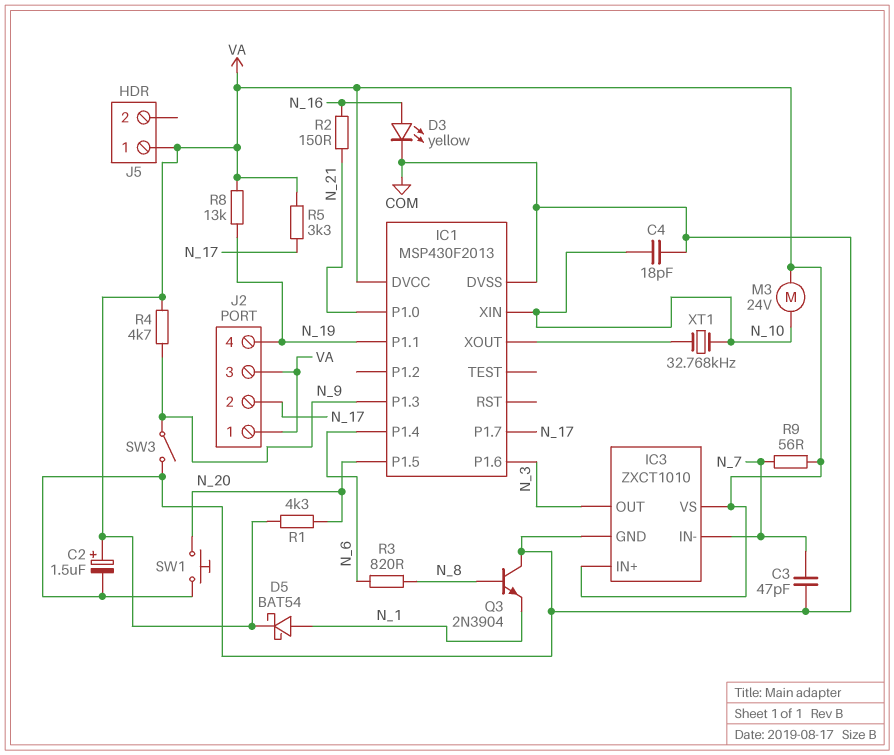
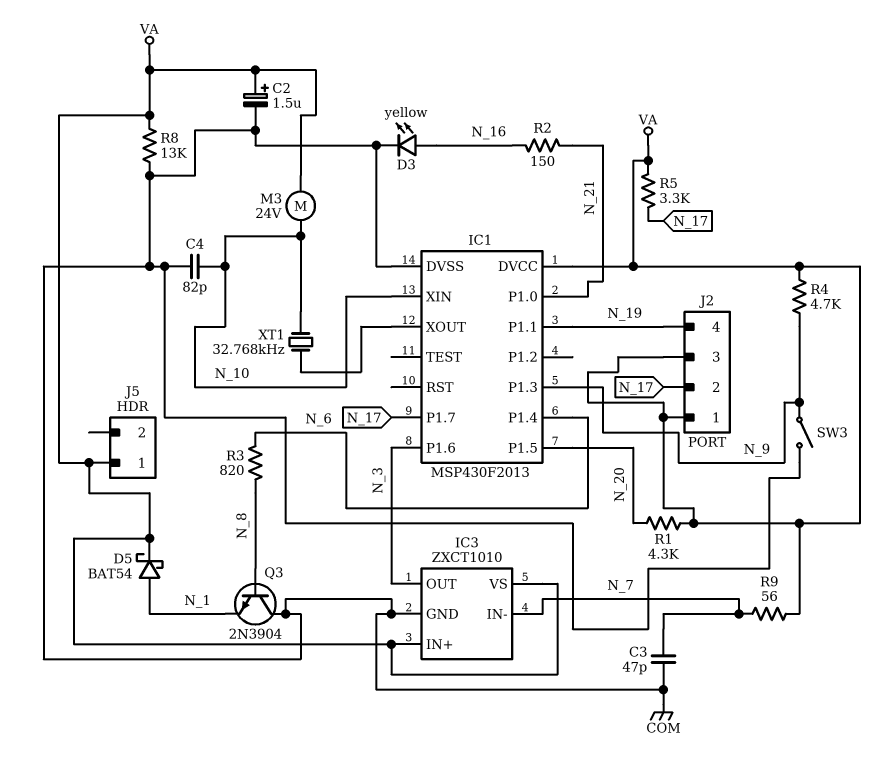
C4: 18pF (COM, N_10) -> 82pF (COM, N_10)
R8: 13k (N_19, VA) -> 13k (COM, VA)
SW1: button (COM, N_20) -> none

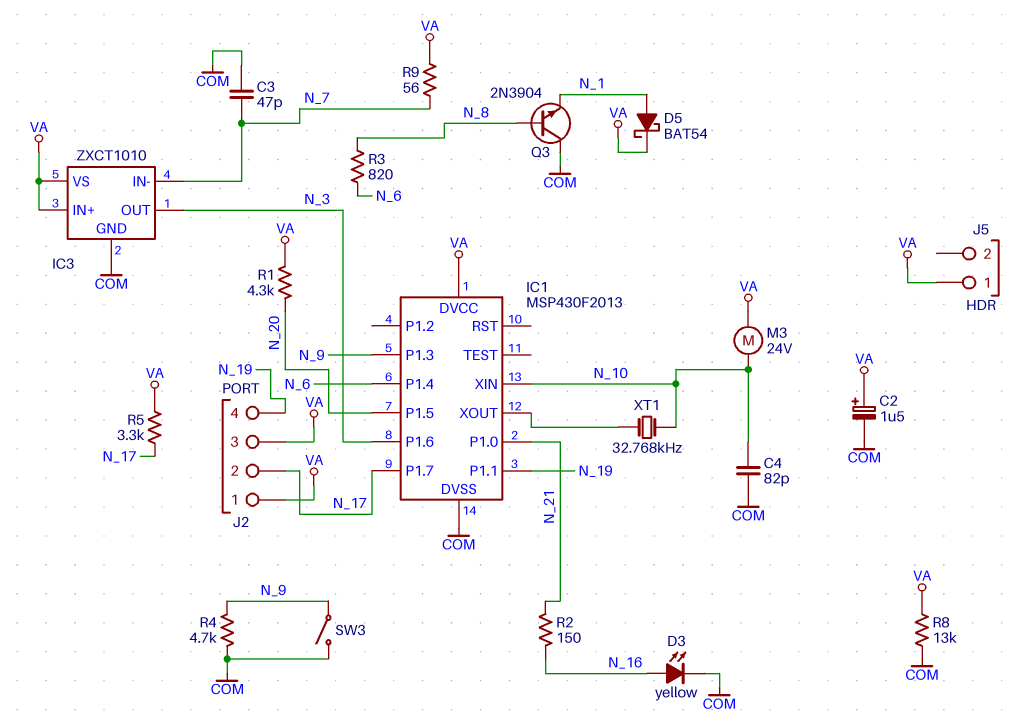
R4: 4.7k (N_9, VA) -> 4.7k (COM, N_9)

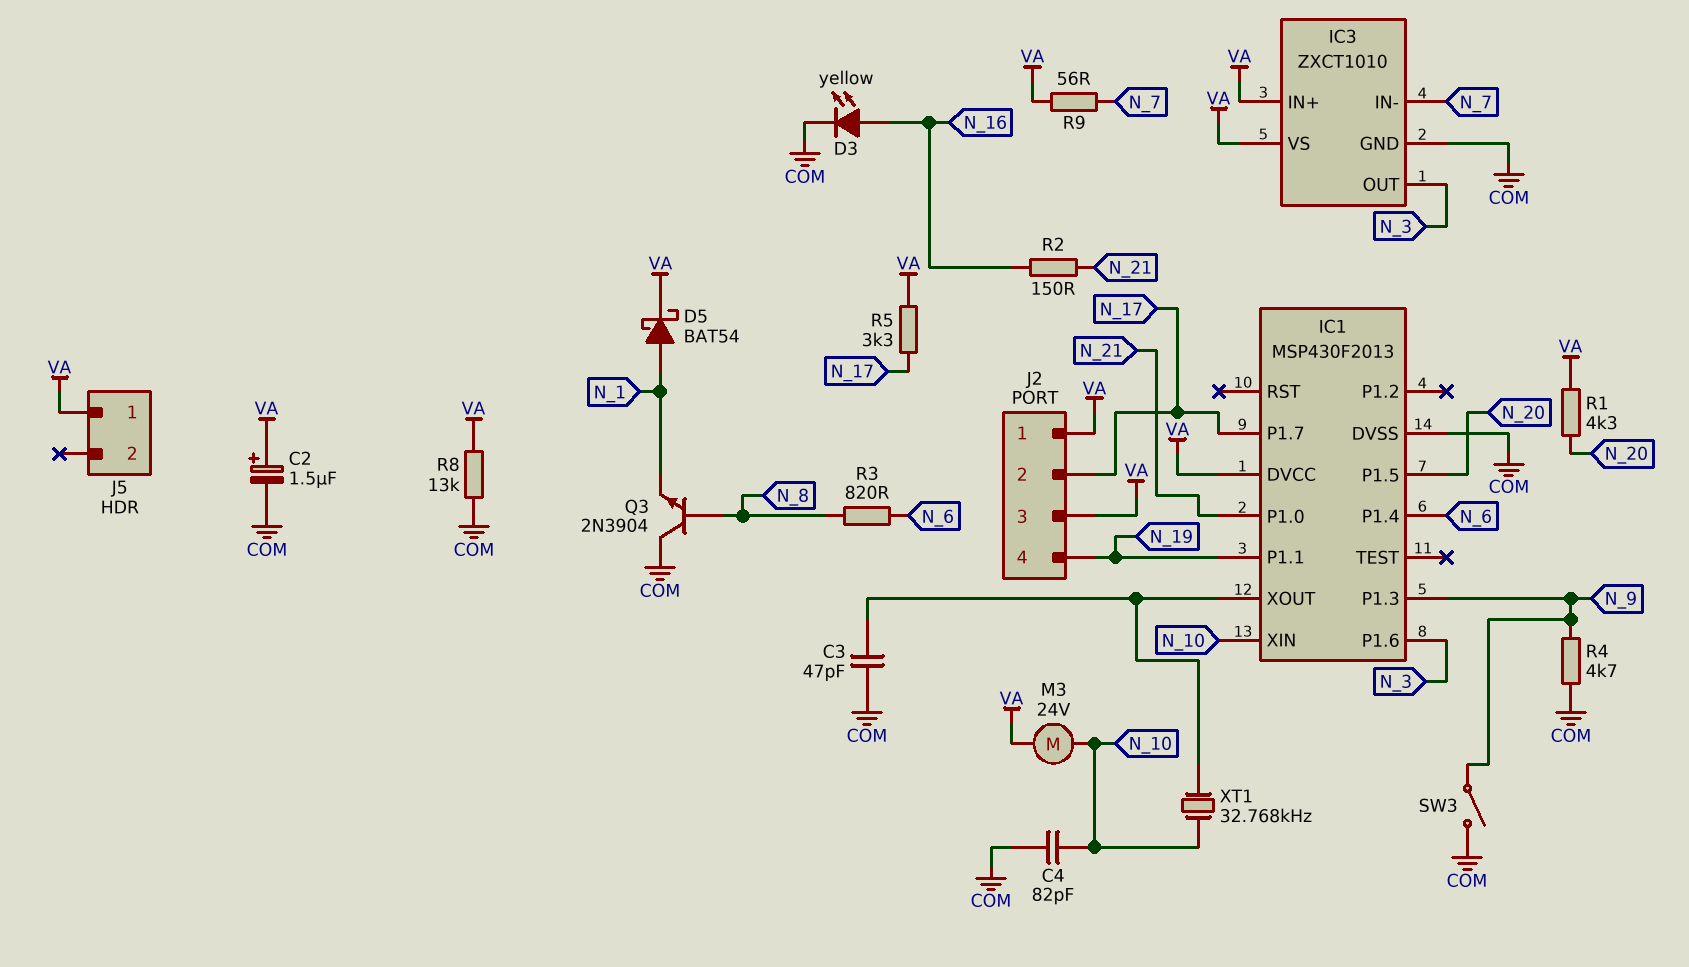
C3: 47pF (COM, N_7) -> 47pF (COM, IC1/XOUT)

